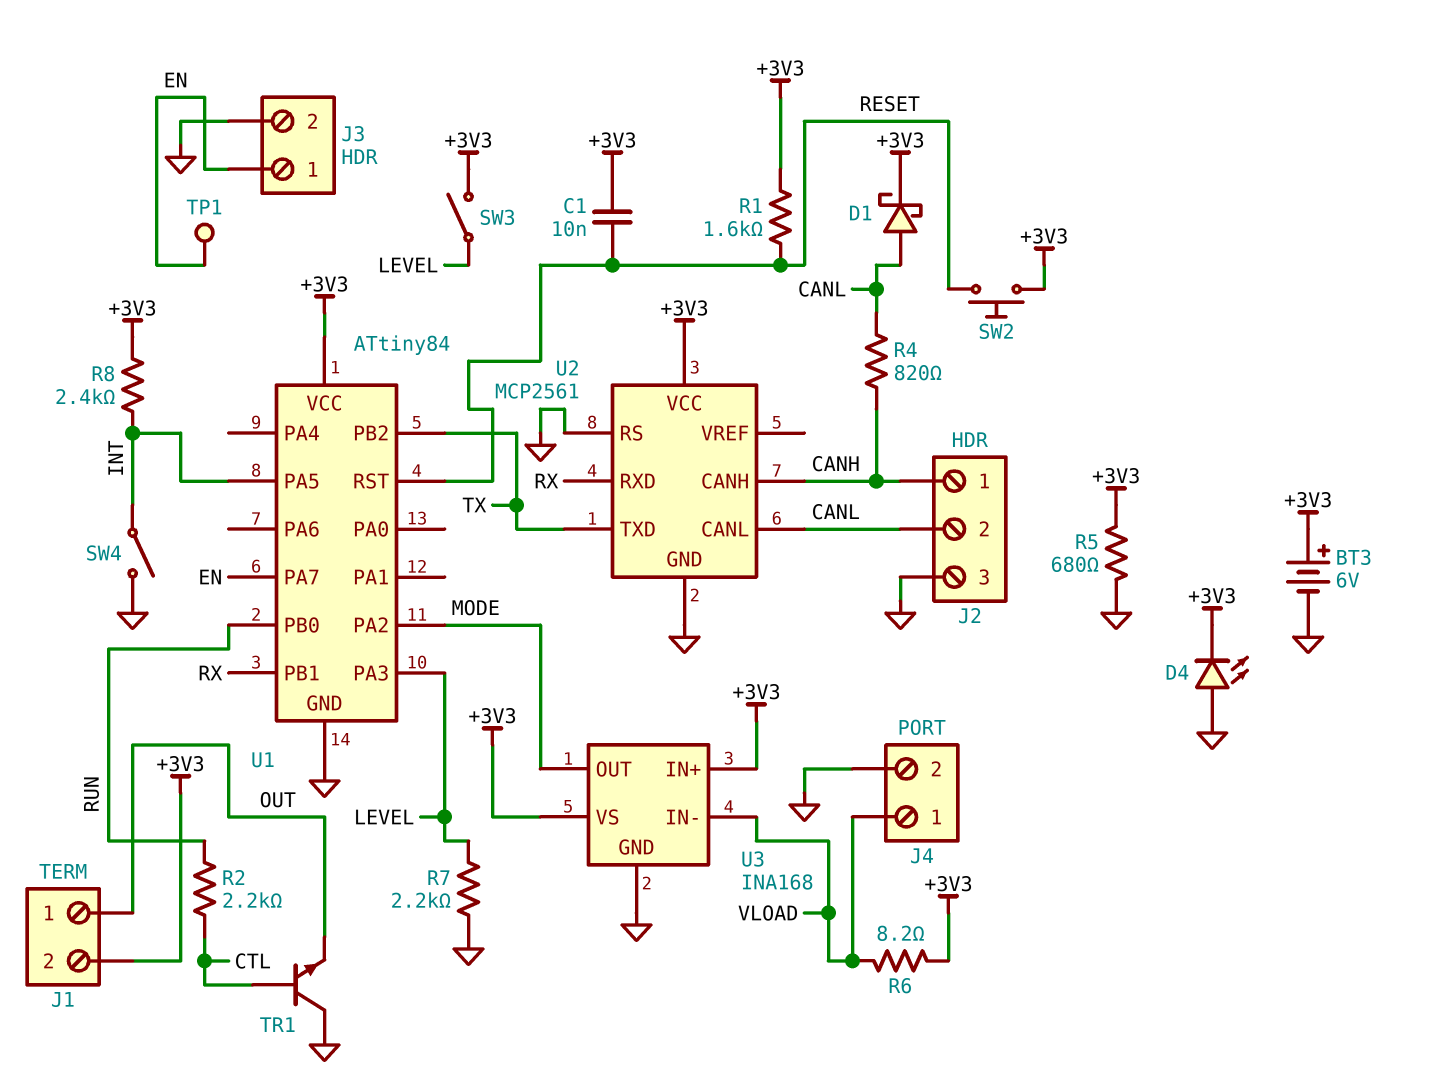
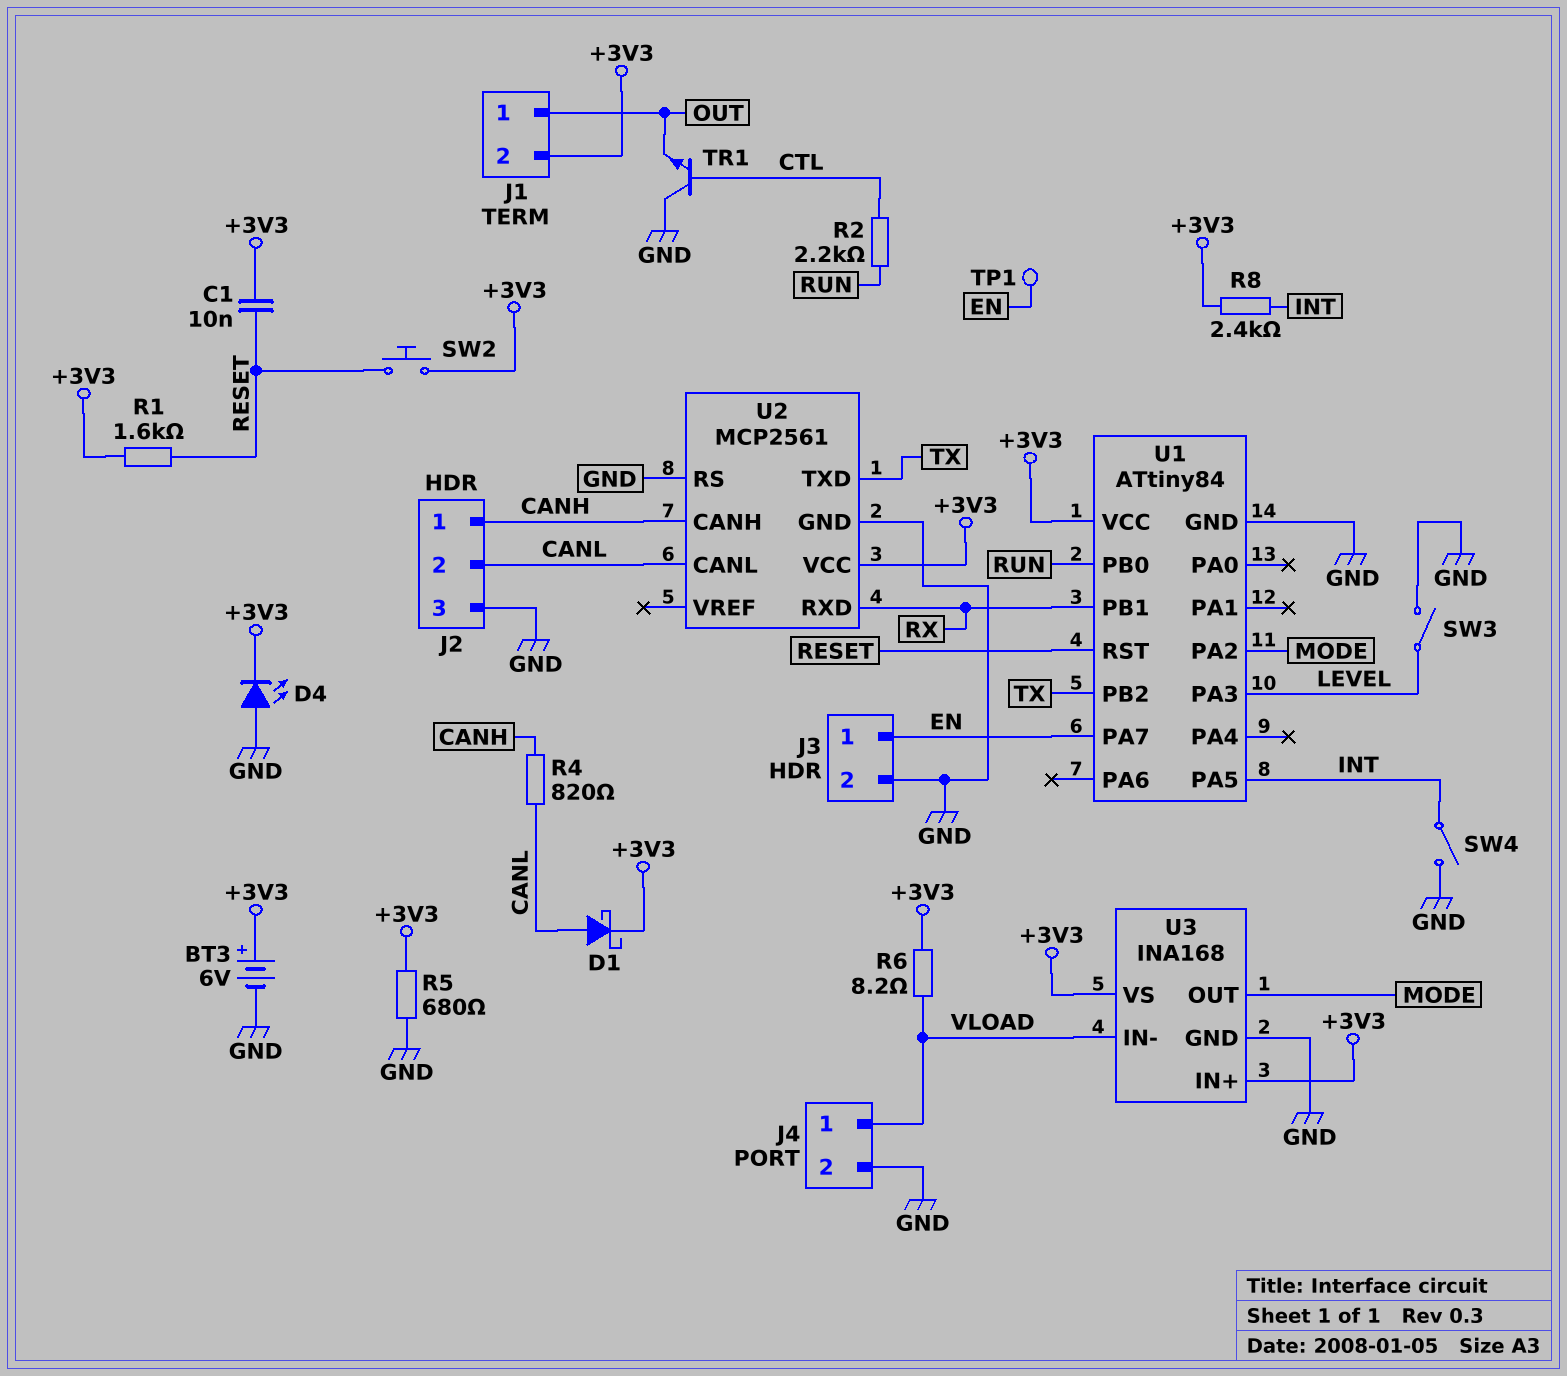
R7: 2.2k (GND, LEVEL) -> none
SW3: switch (+3V3, LEVEL) -> switch (GND, LEVEL)

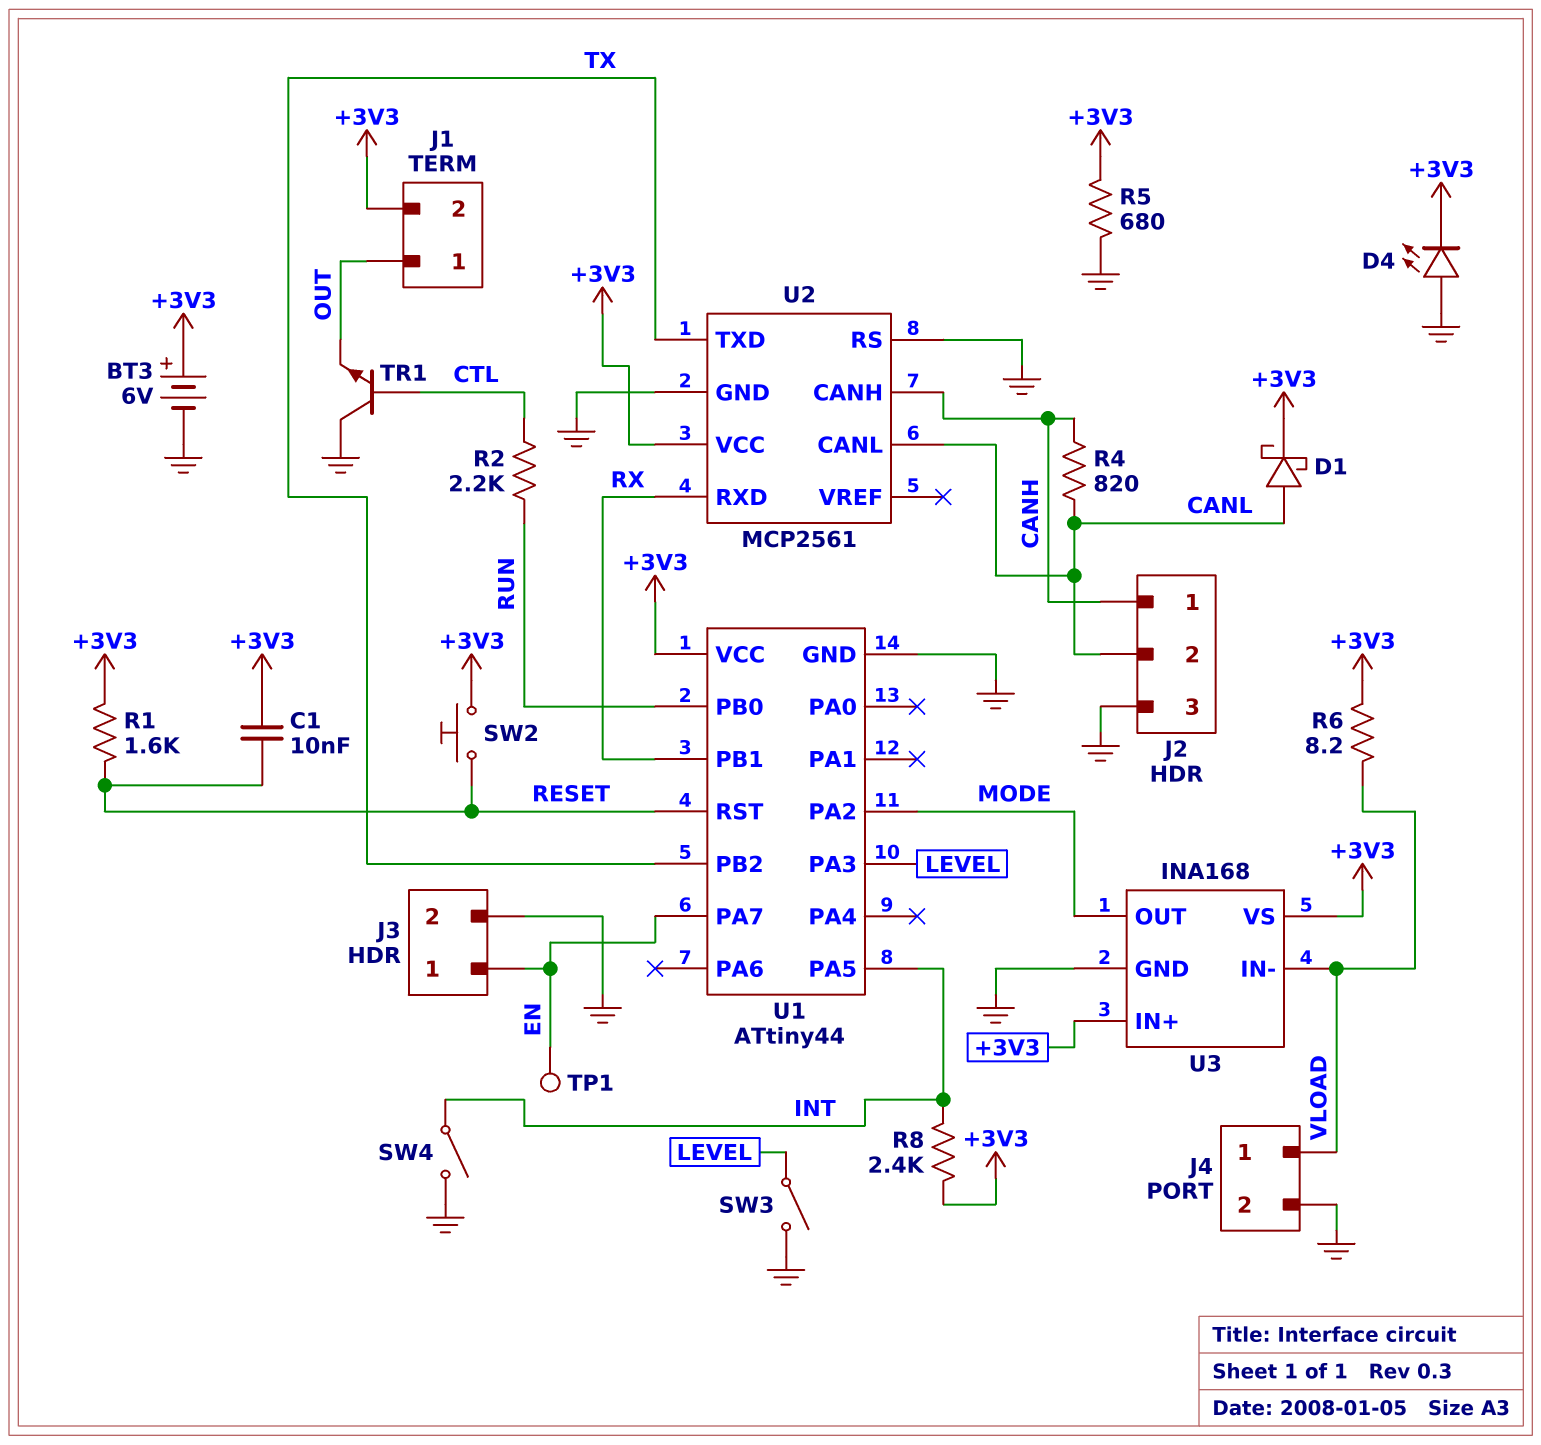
U1: ATtiny84 -> ATtiny44

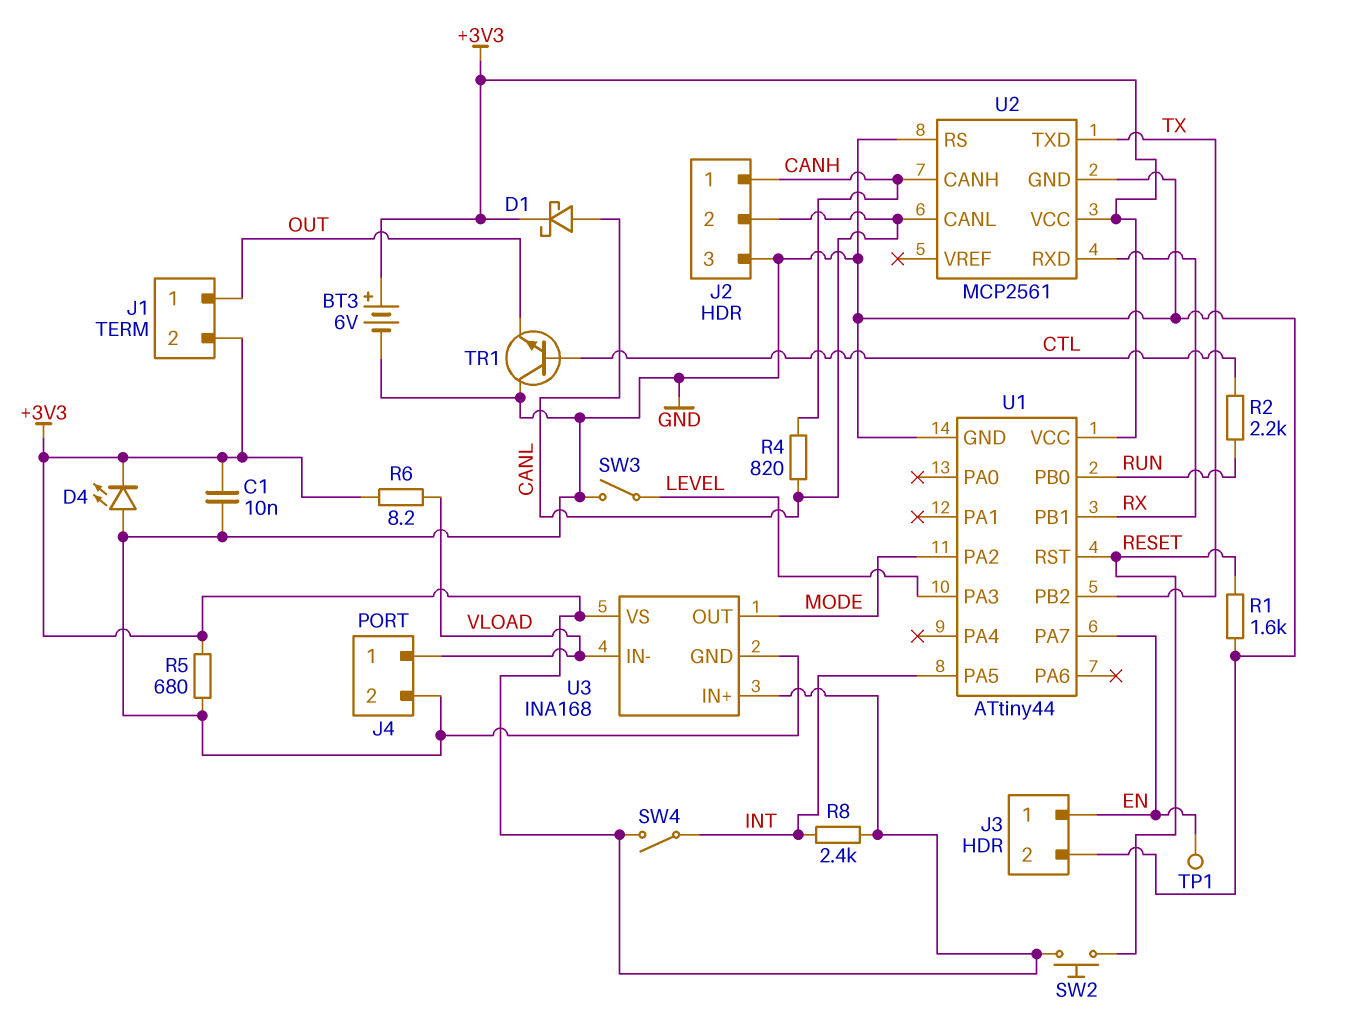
C1: 10nF (+3V3, RESET) -> 10nF (+3V3, GND)
R1: 1.6k (+3V3, RESET) -> 1.6k (GND, RESET)
SW4: switch (GND, INT) -> switch (+3V3, INT)

